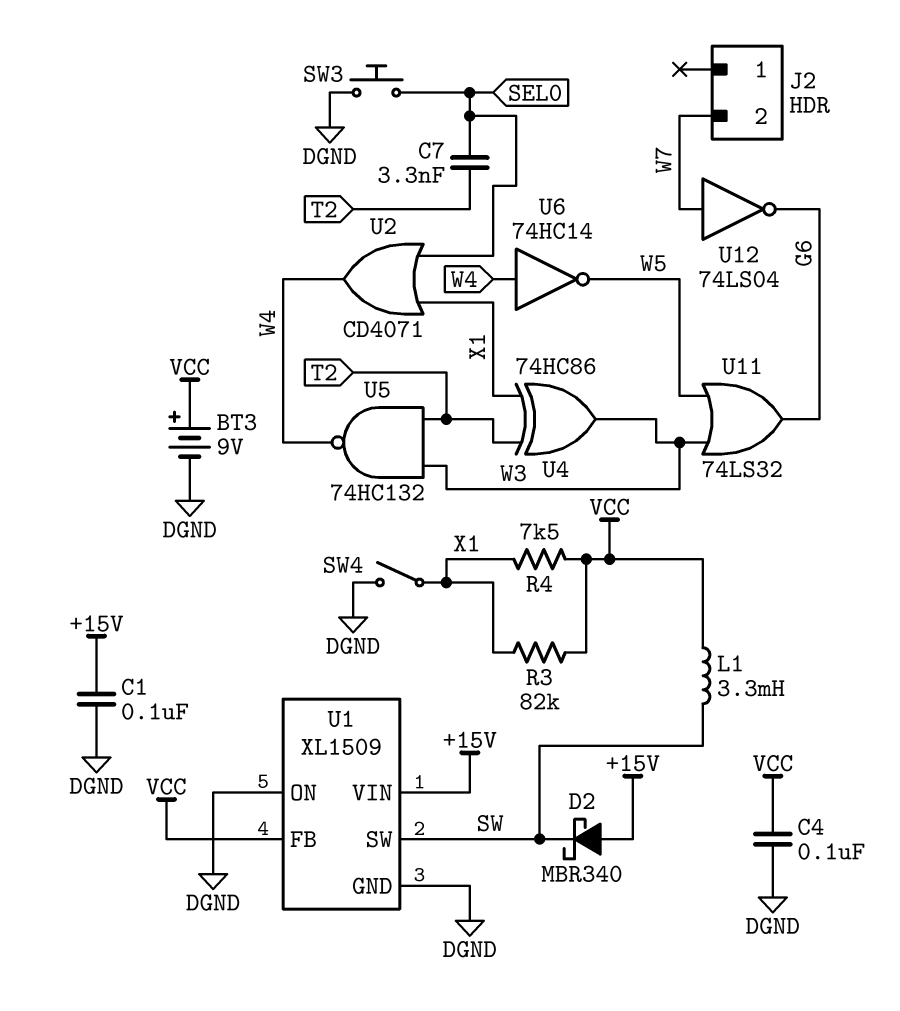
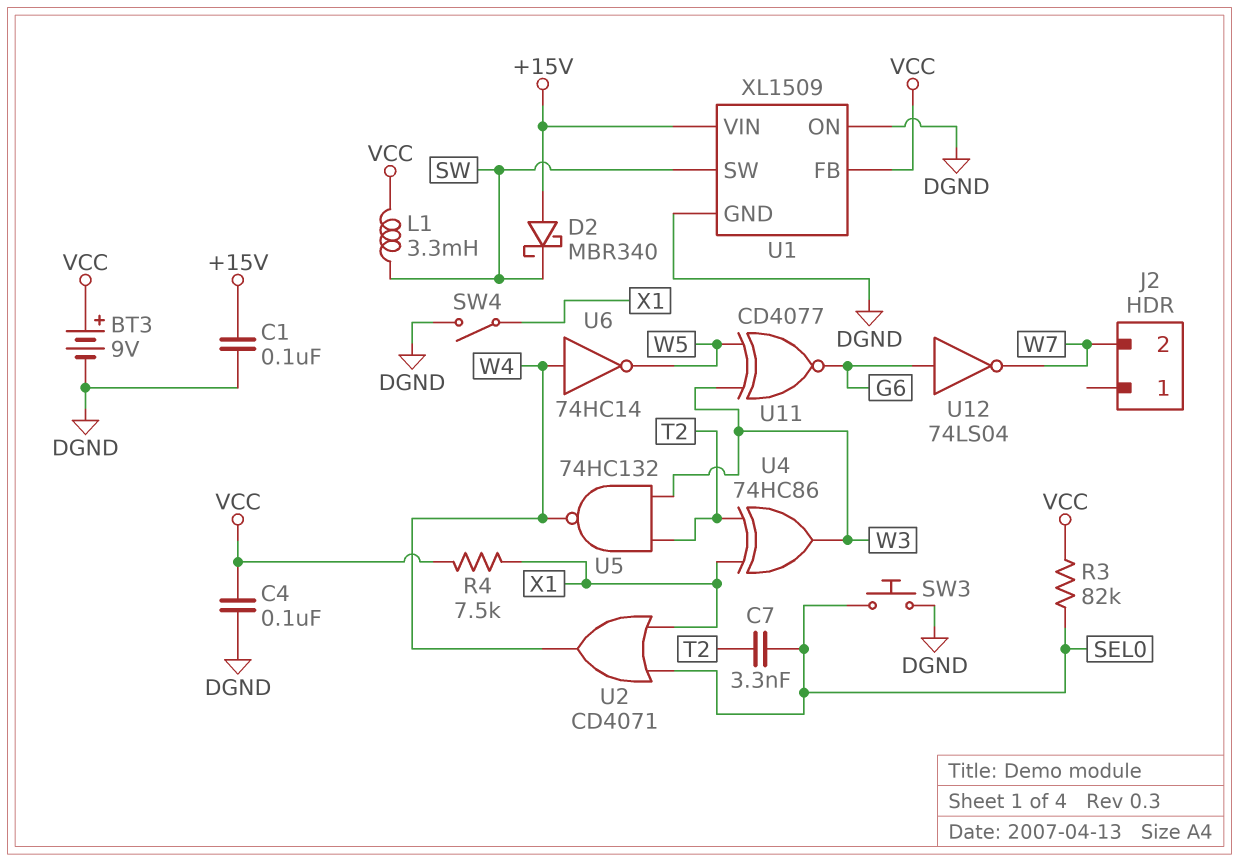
R3: 82k (VCC, X1) -> 82k (SEL0, VCC)
U11: OR 74LS32 (in W3, in W5, out G6) -> XNOR CD4077 (in W3, in W5, out G6)
U12: NOT 74LS04 (in W7, out G6) -> NOT 74LS04 (in G6, out W7)

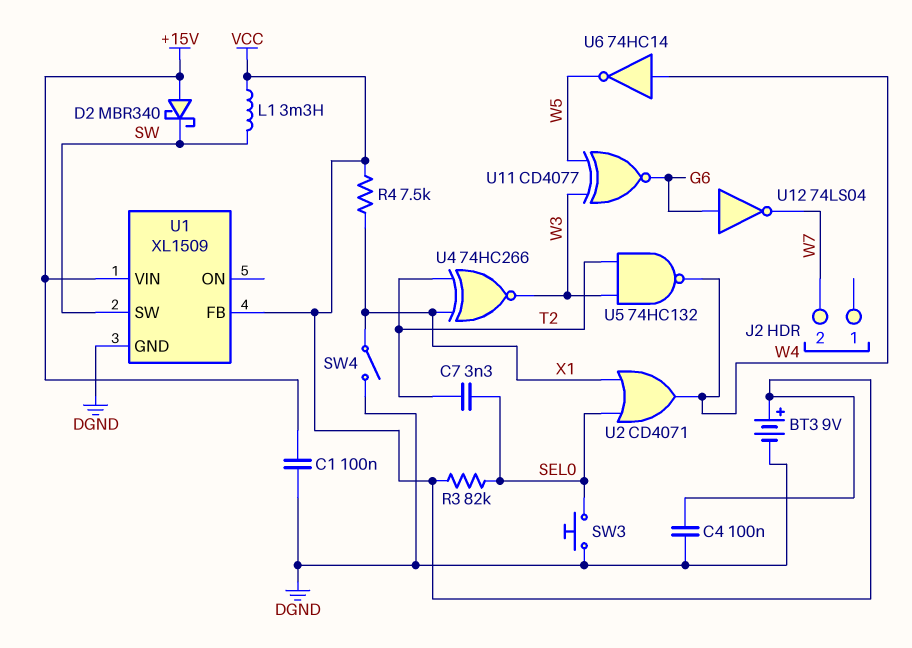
U1 pin ON: DGND -> none
U4: XOR 74HC86 (in T2, in X1, out W3) -> XNOR 74HC266 (in T2, in X1, out W3)

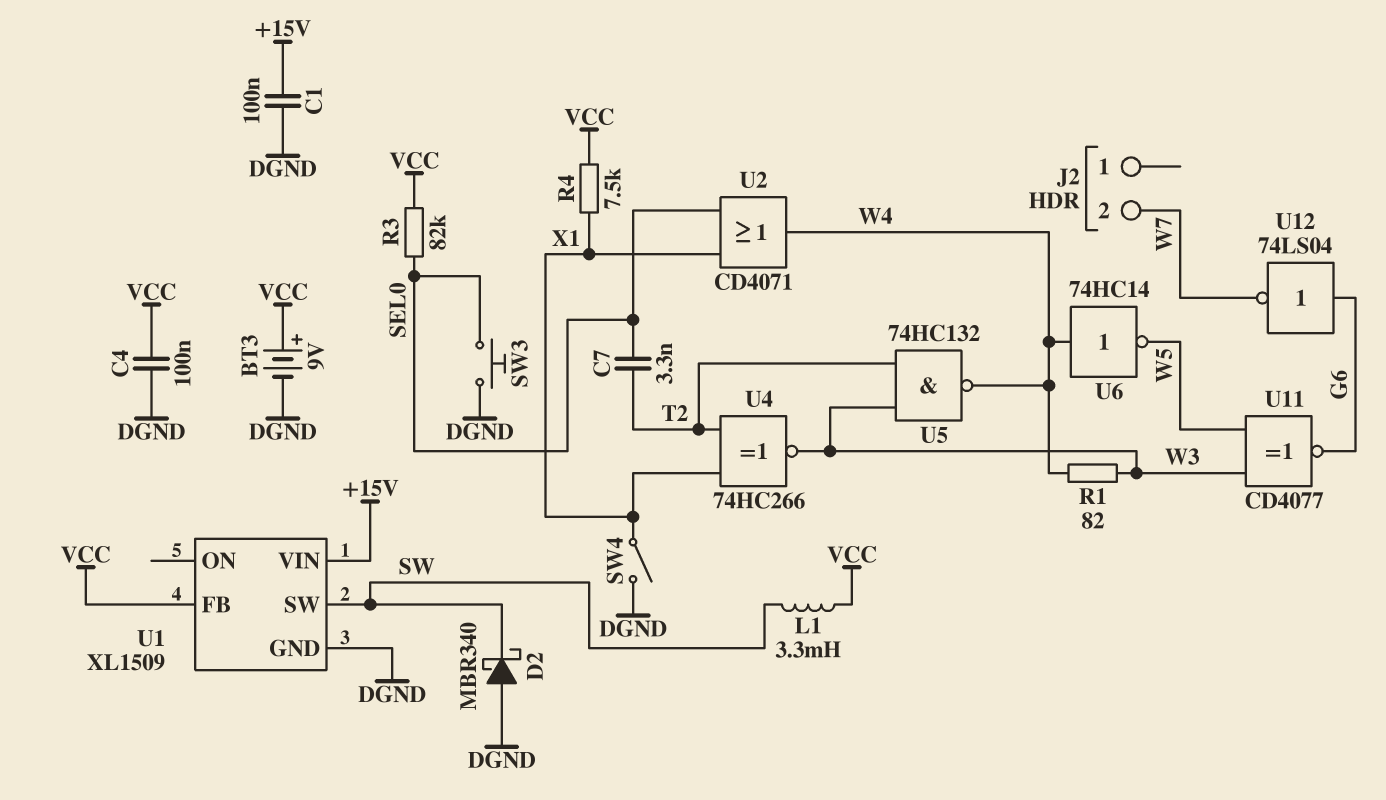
D2: schottky MBR340 (A +15V, K SW) -> schottky MBR340 (A DGND, K SW)
R1: none -> 82 (W3, W4)

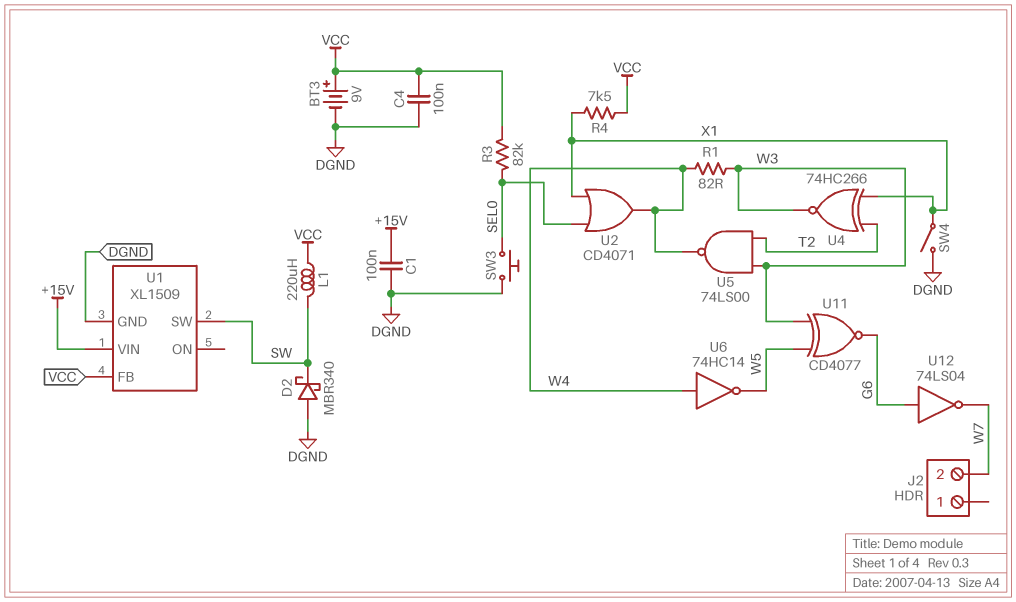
C7: 3.3nF (SEL0, T2) -> none
L1: 3.3mH (SW, VCC) -> 220uH (SW, VCC)
U5: NAND 74HC132 (in T2, in W3, out W4) -> NAND 74LS00 (in T2, in W3, out W4)

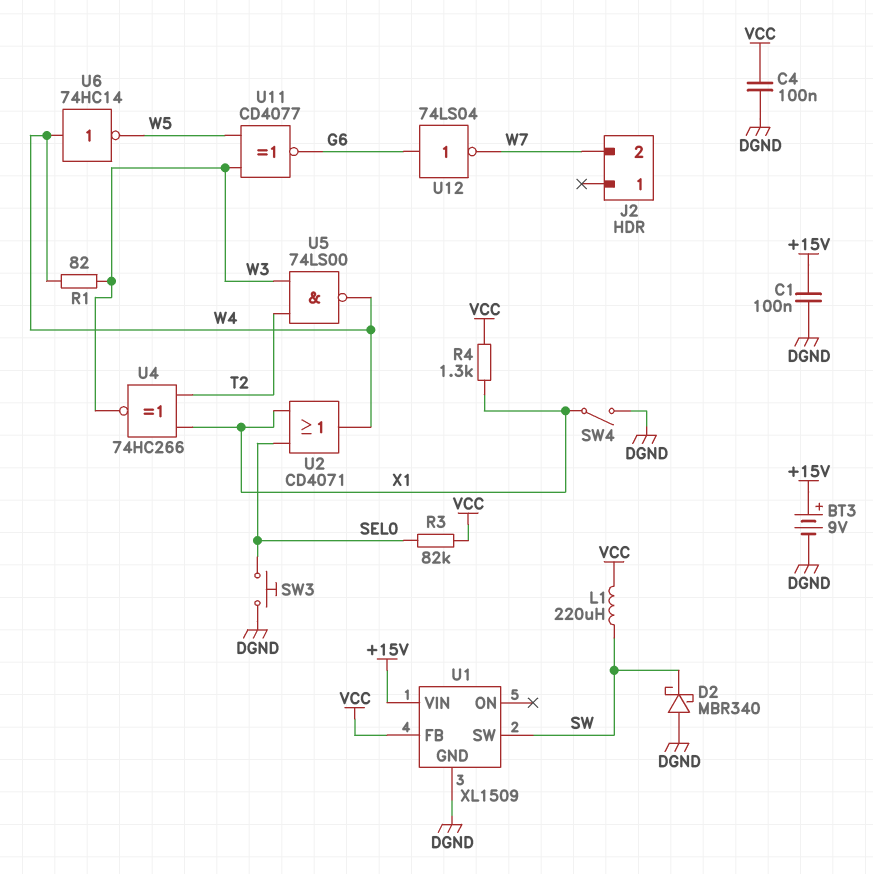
BT3: 9V (plus VCC, minus DGND) -> 9V (plus +15V, minus DGND)
R4: 7.5k (VCC, X1) -> 1.3k (VCC, X1)

